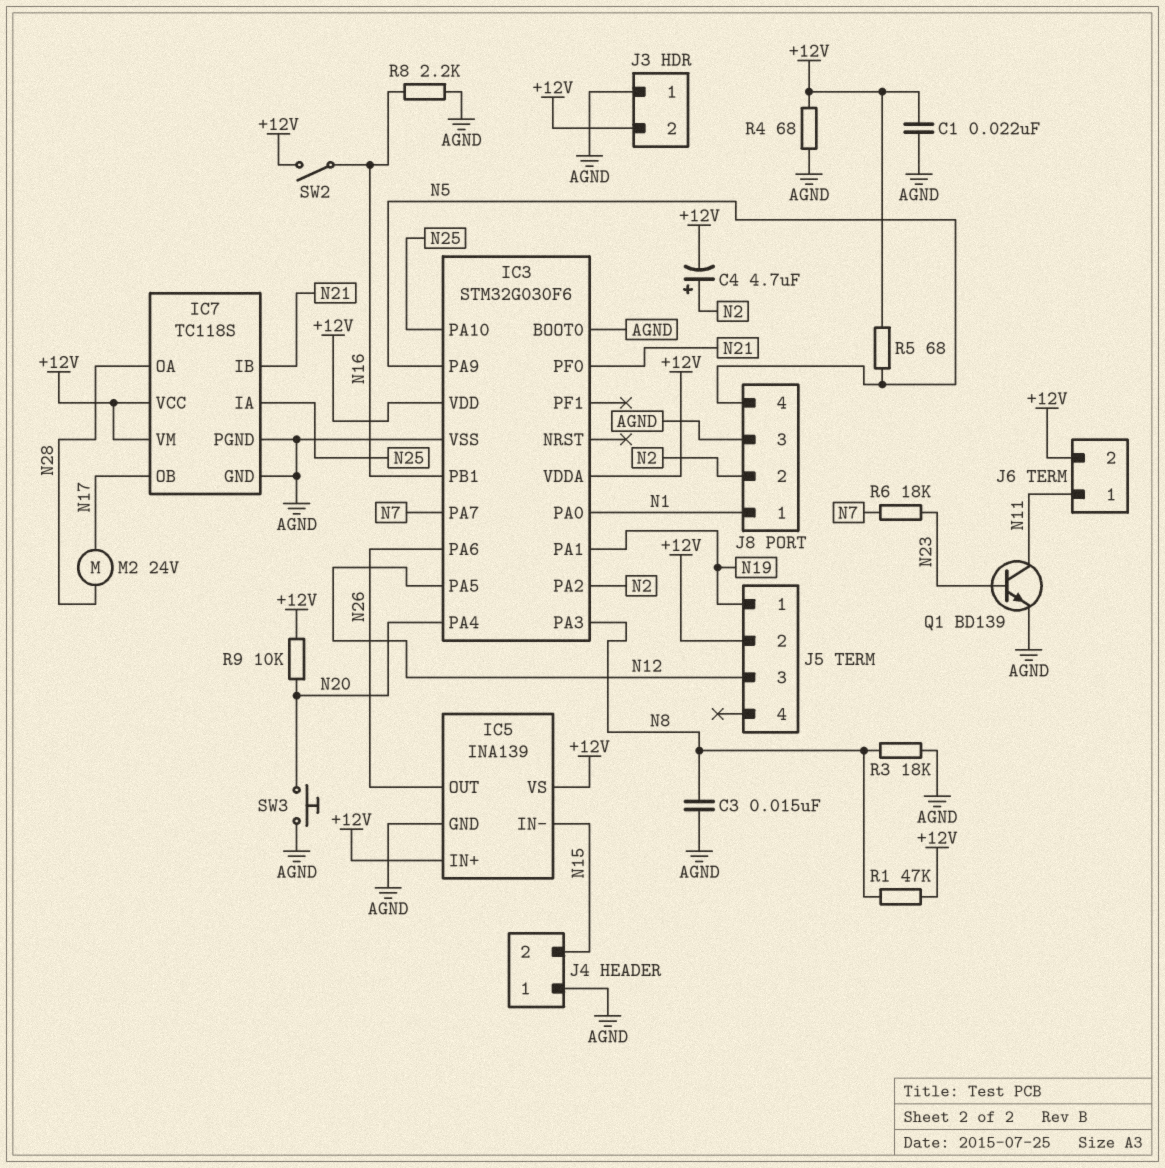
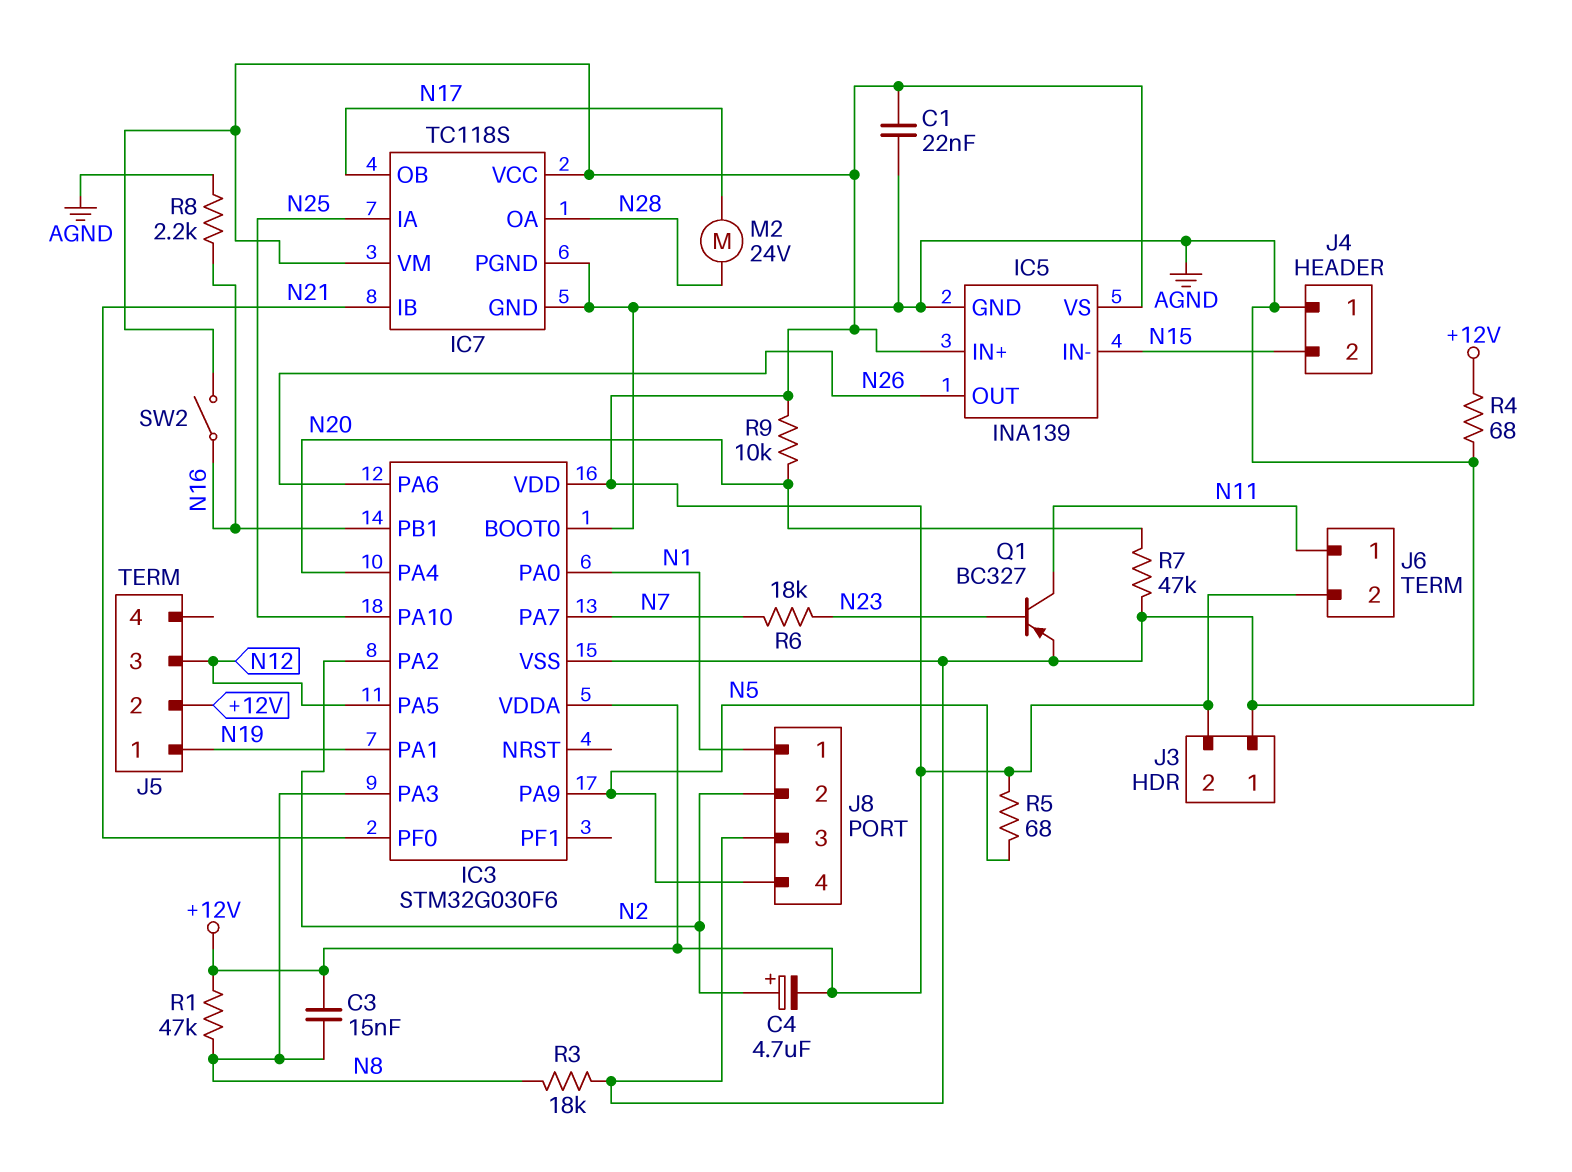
C3: 15nF (AGND, N8) -> 15nF (+12V, N8)
Q1: NPN BD139 (B N23, C N11, E AGND) -> PNP BC327 (B N23, C N11, E AGND)
R7: none -> 47k (AGND, N20)
SW3: button (AGND, N20) -> none

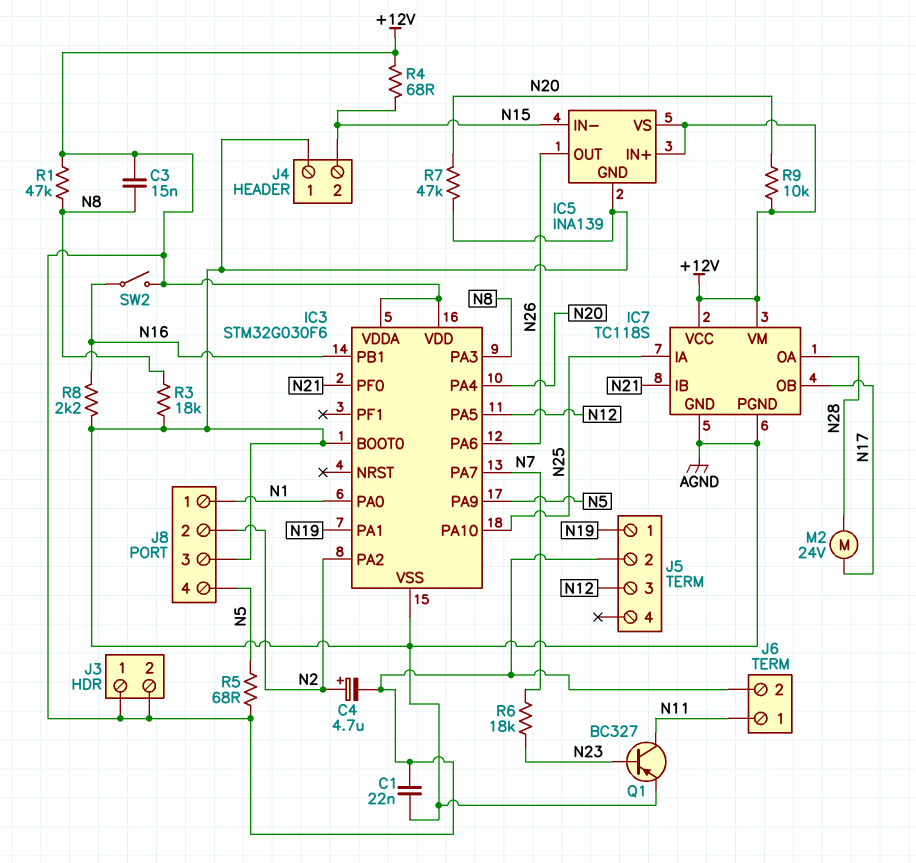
J3 pin 1: AGND -> +12V
R4: 68 (+12V, AGND) -> 68 (+12V, N15)

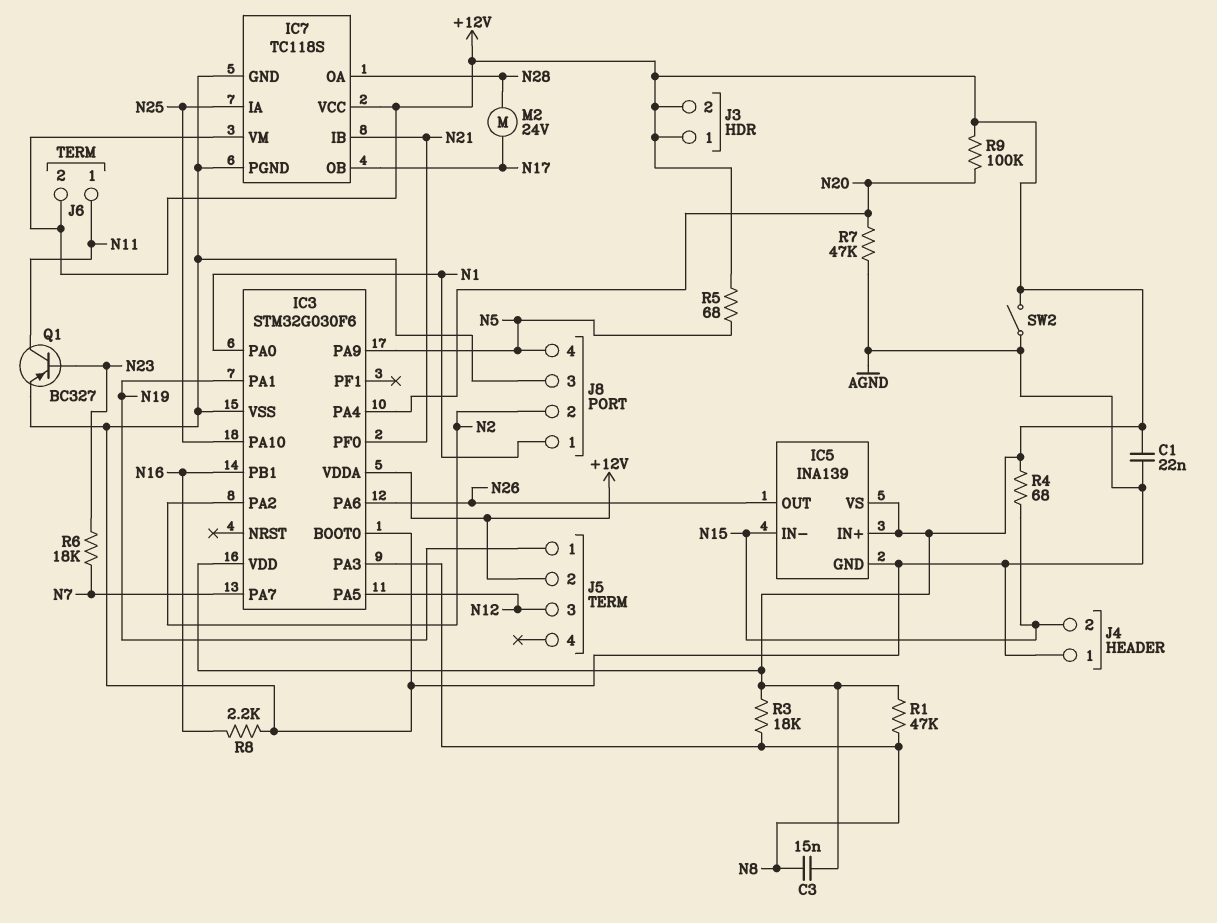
C4: 4.7uF (plus N2, minus +12V) -> none
R3: 18k (AGND, N8) -> 18k (+12V, N8)
R9: 10k (+12V, N20) -> 100k (+12V, N20)
SW2: switch (+12V, N16) -> switch (+12V, AGND)

